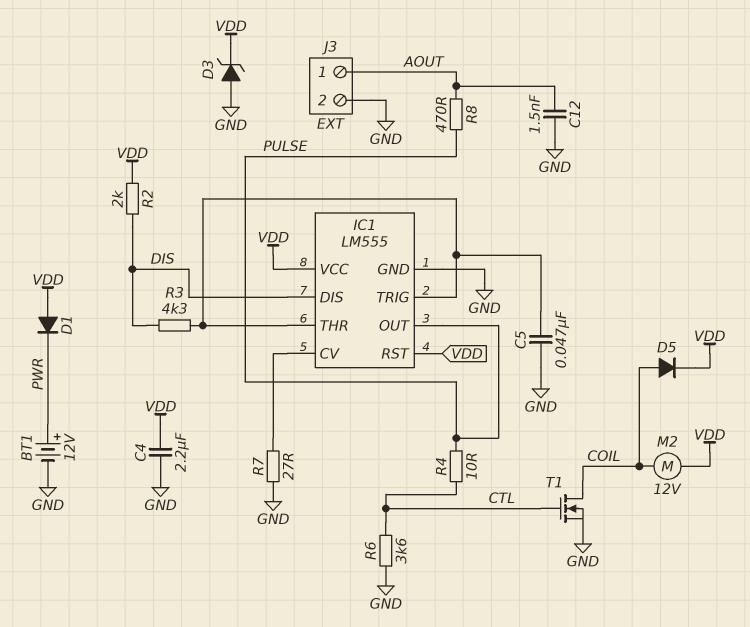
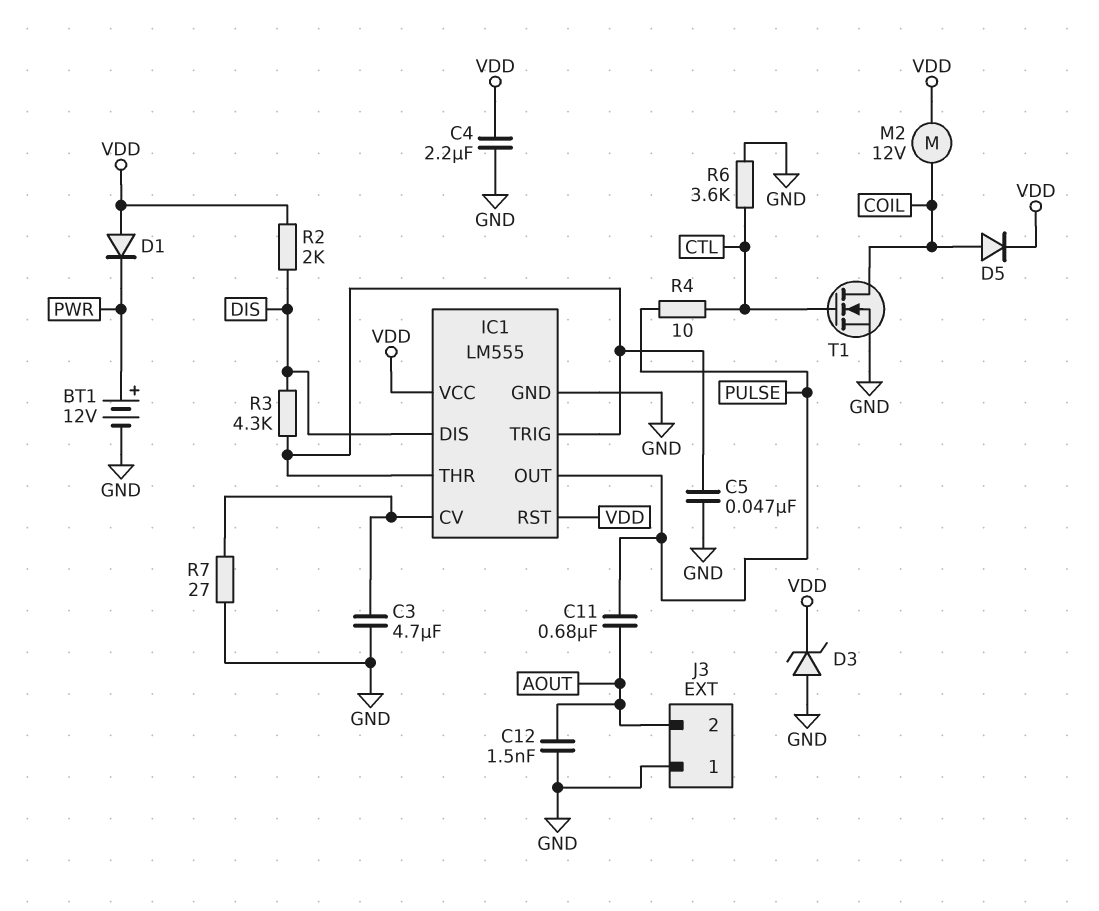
C3: none -> 4.7uF (GND, IC1/CV)
C11: none -> 680nF (AOUT, PULSE)
J3 pin 1: AOUT -> GND
J3 pin 2: GND -> AOUT
R8: 470 (AOUT, PULSE) -> none

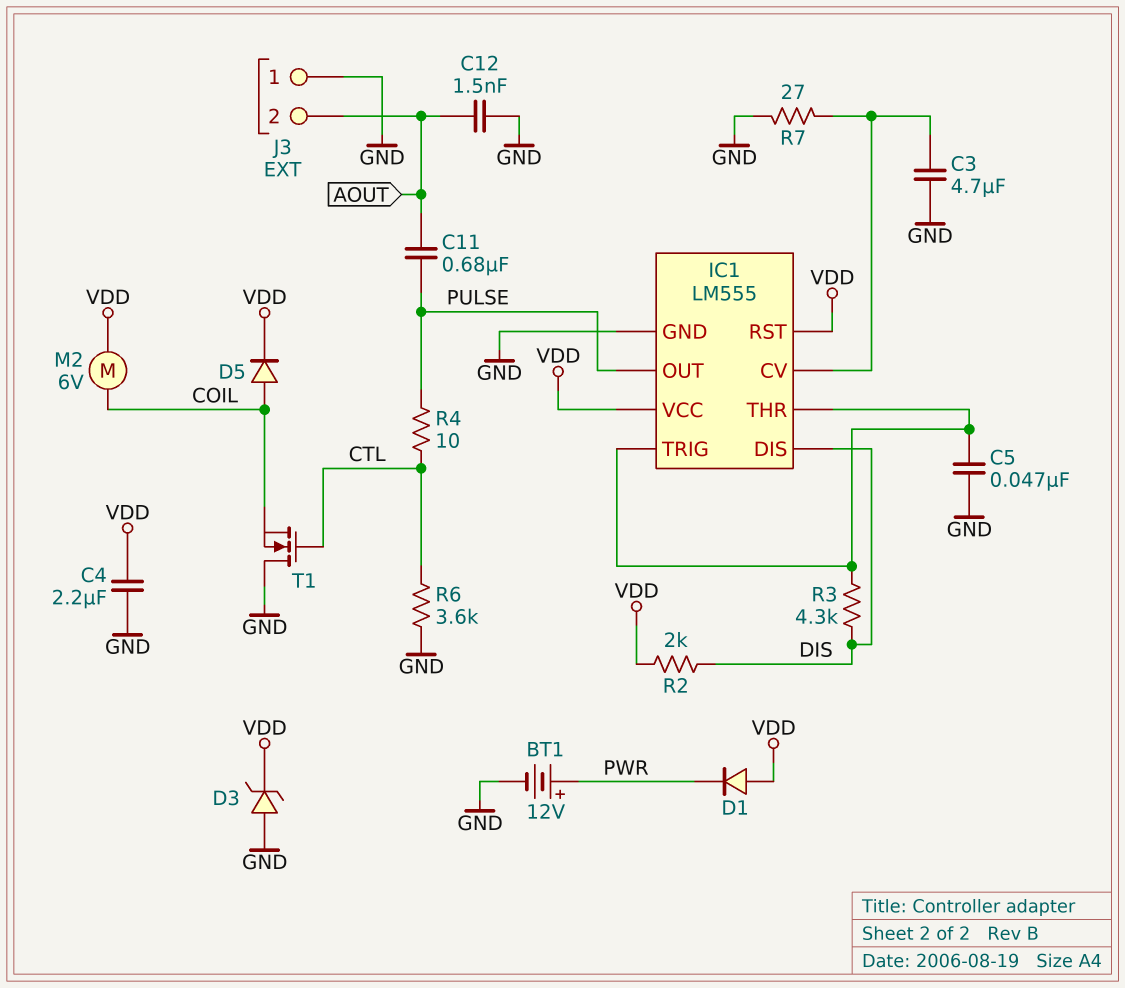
M2: motor 12V (COIL, VDD) -> motor 6V (COIL, VDD)
T1: NMOS (G CTL, D COIL, S GND) -> NMOS (G CTL, D GND, S COIL)

